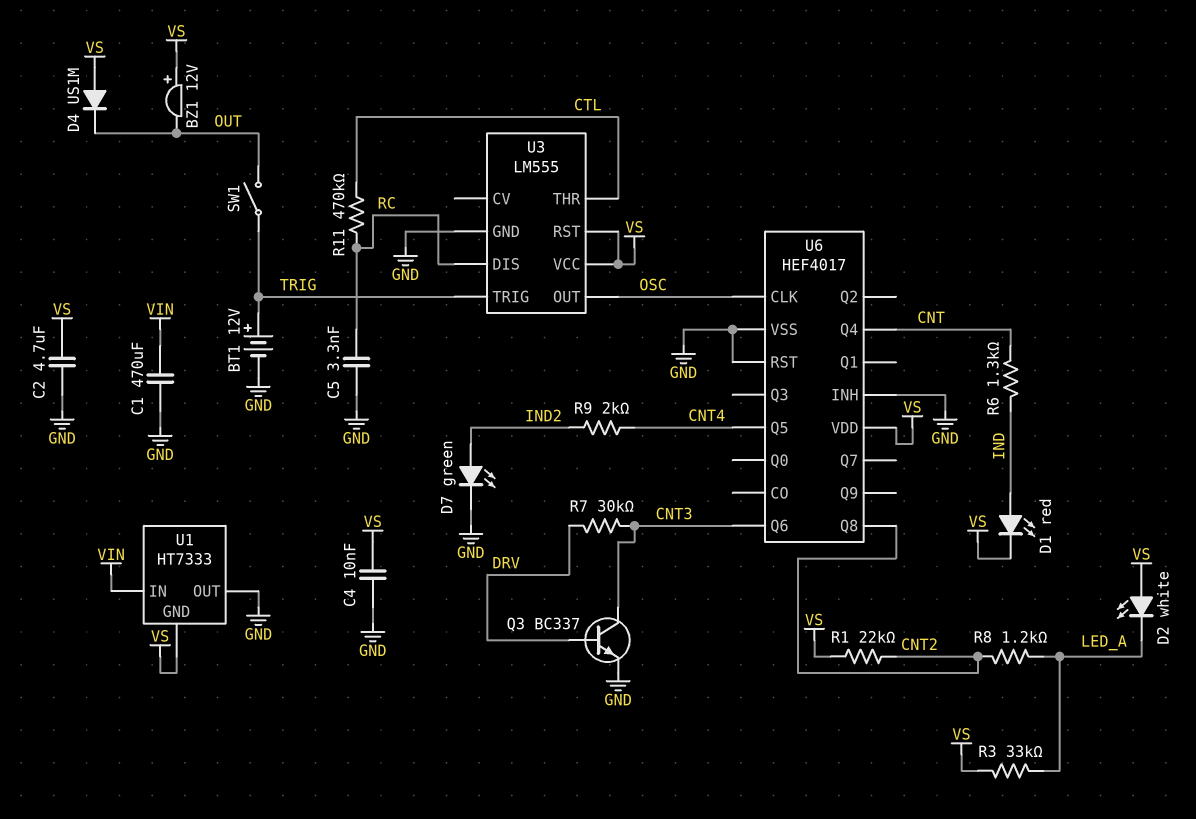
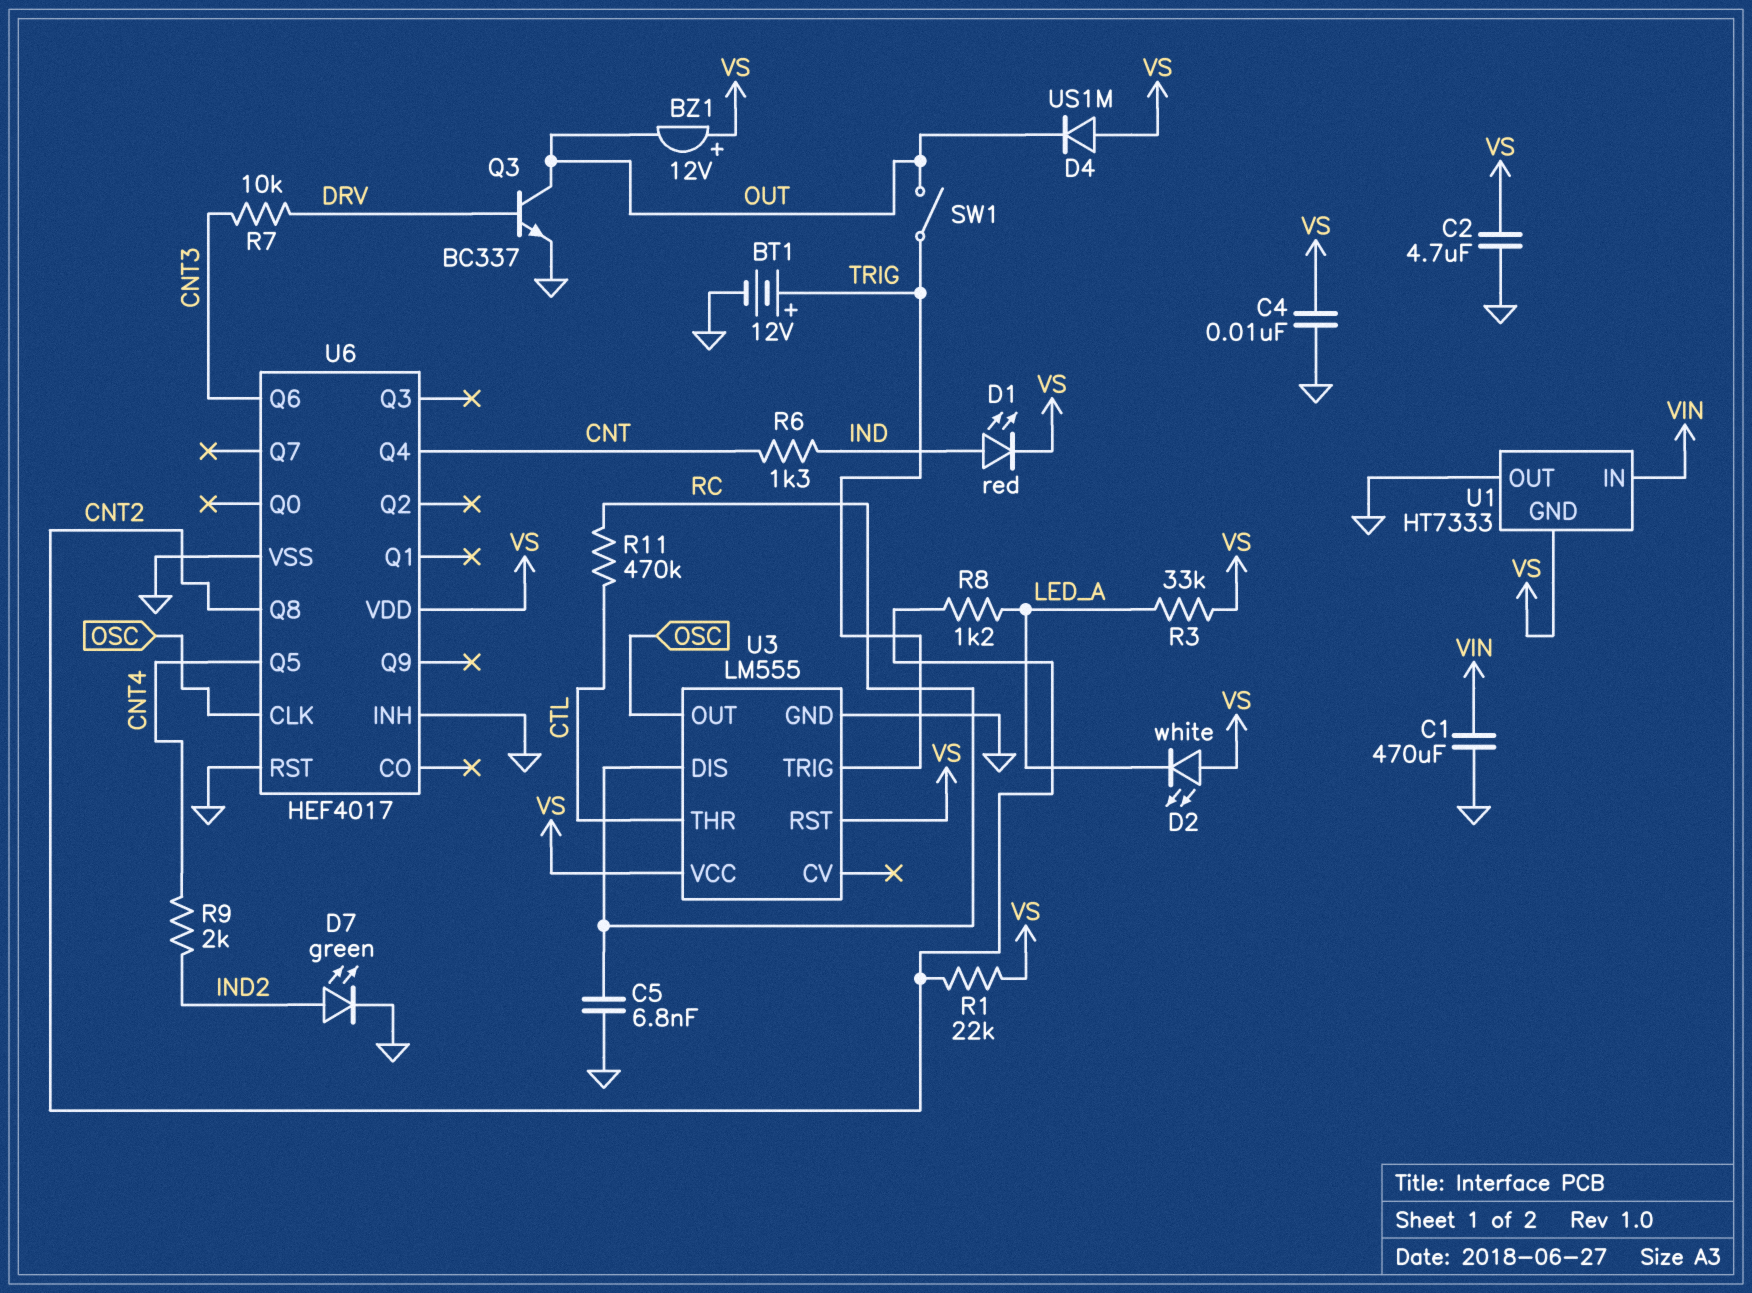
C5: 3.3nF (GND, RC) -> 6.8nF (GND, RC)
Q3: NPN BC337 (B DRV, C CNT3, E GND) -> NPN BC337 (B DRV, C OUT, E GND)
R7: 30k (CNT3, DRV) -> 10k (CNT3, DRV)

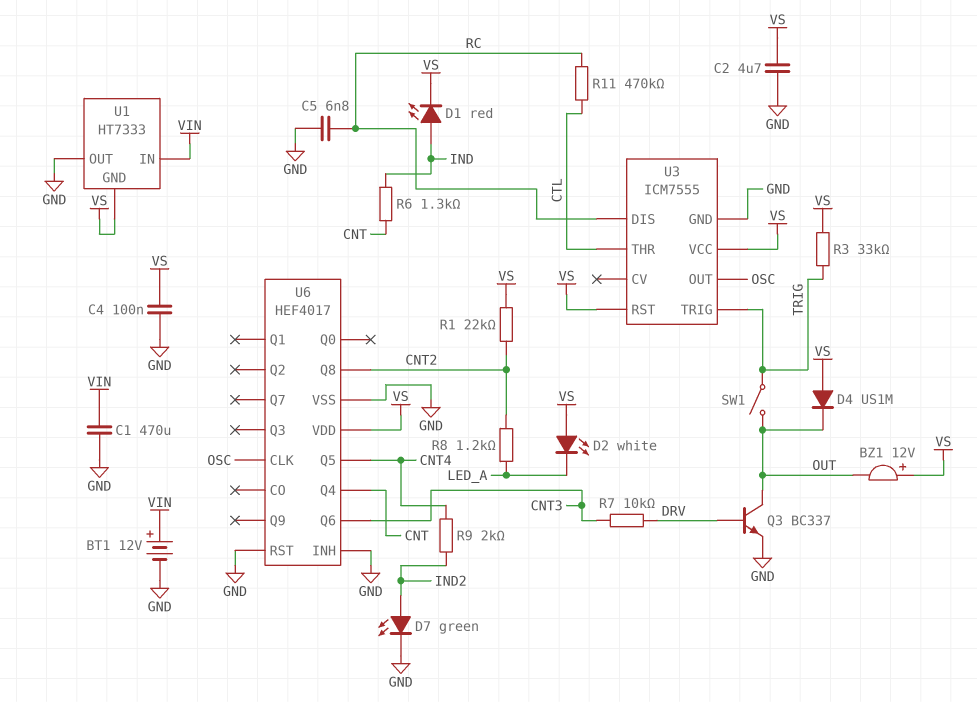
BT1: 12V (plus TRIG, minus GND) -> 12V (plus VIN, minus GND)
C4: 10nF (GND, VS) -> 100nF (GND, VS)
R3: 33k (LED_A, VS) -> 33k (TRIG, VS)
U3: LM555 -> ICM7555

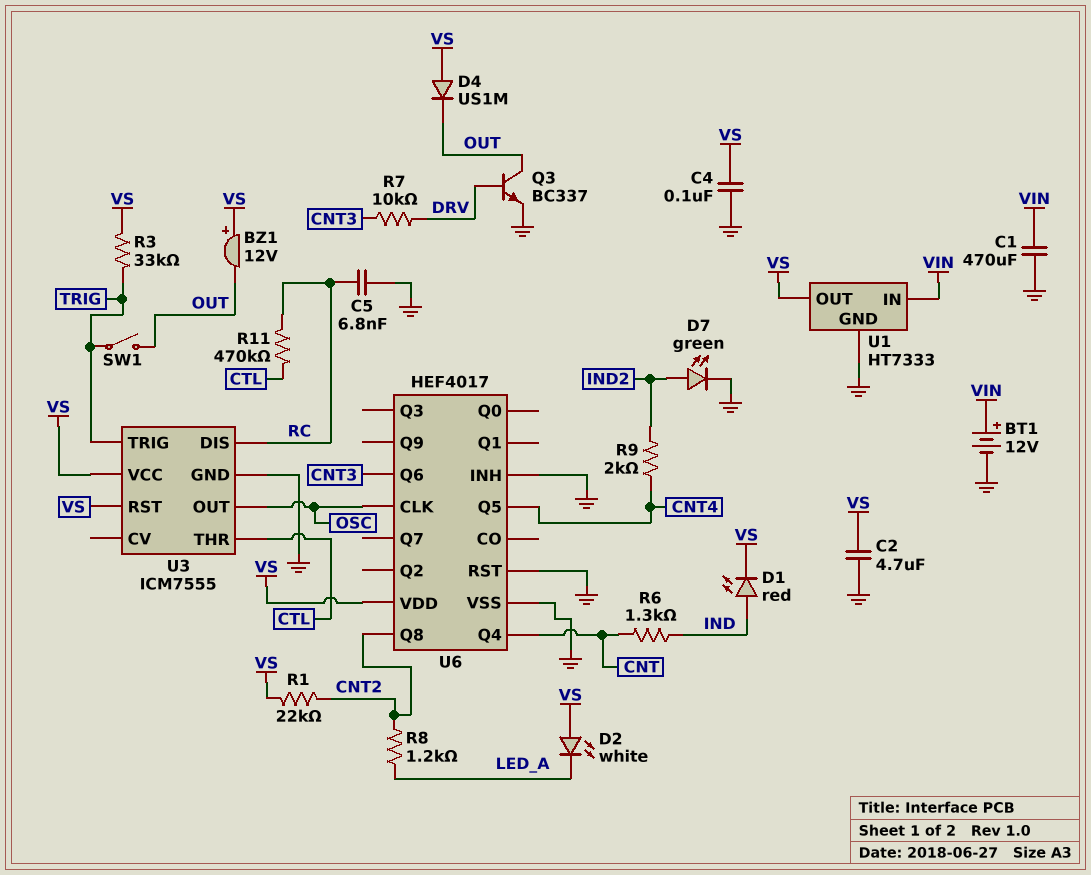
U1 pin GND: VS -> GND
U1 pin OUT: GND -> VS

